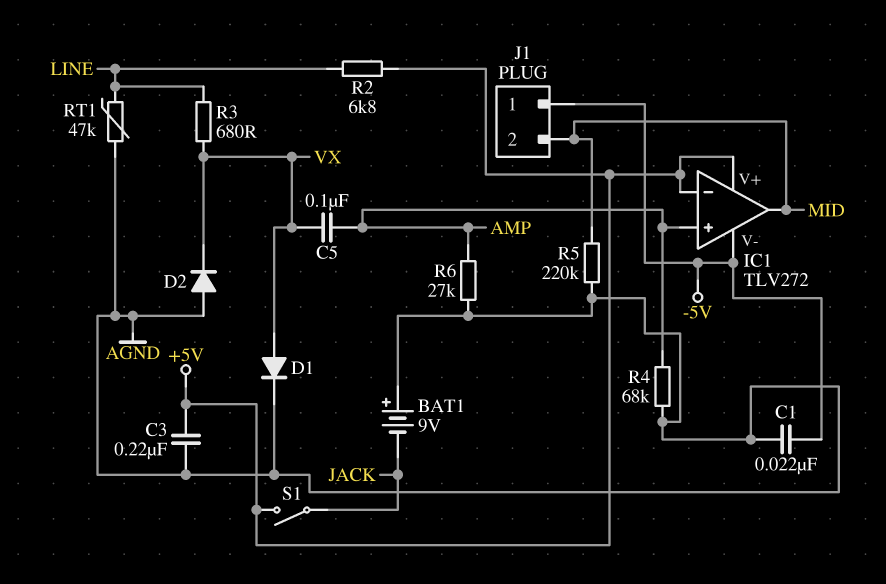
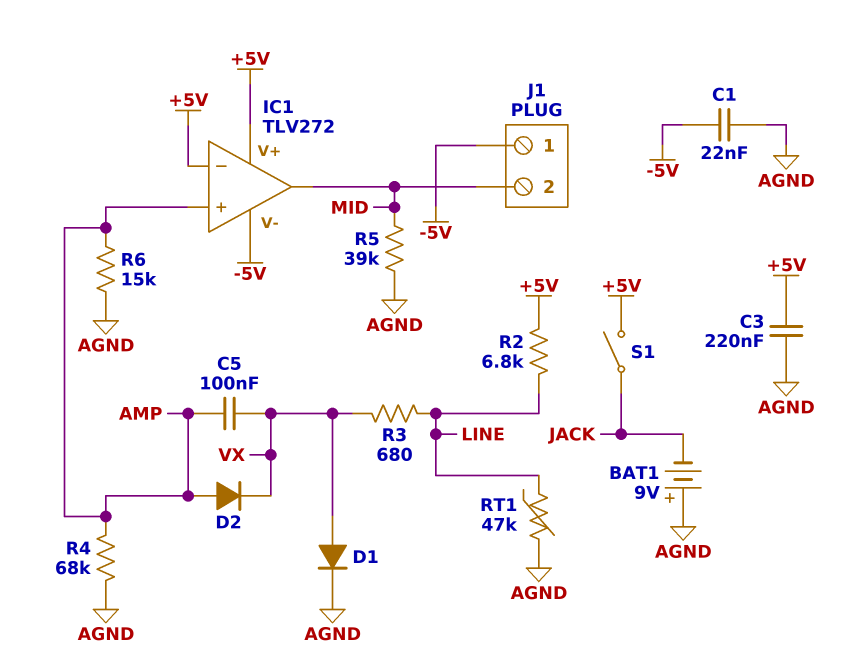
D2: diode (A AGND, K VX) -> diode (A AMP, K VX)
R5: 220k (AGND, MID) -> 39k (AGND, MID)
R6: 27k (AGND, AMP) -> 15k (AGND, AMP)

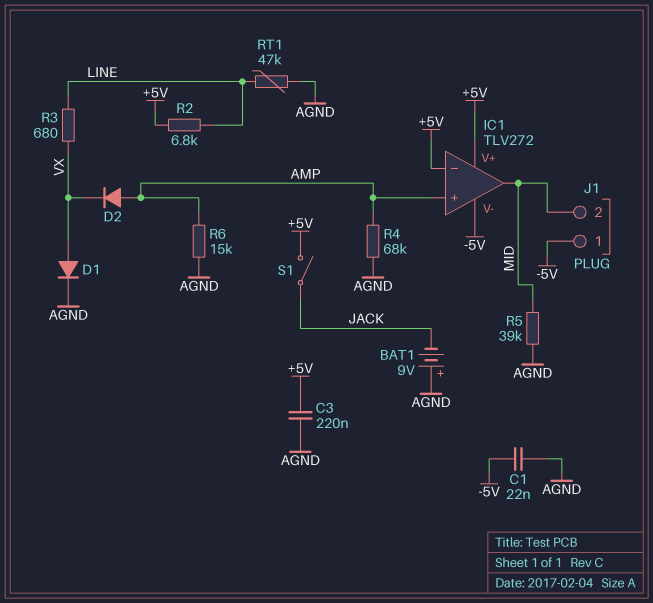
C5: 100nF (AMP, VX) -> none

